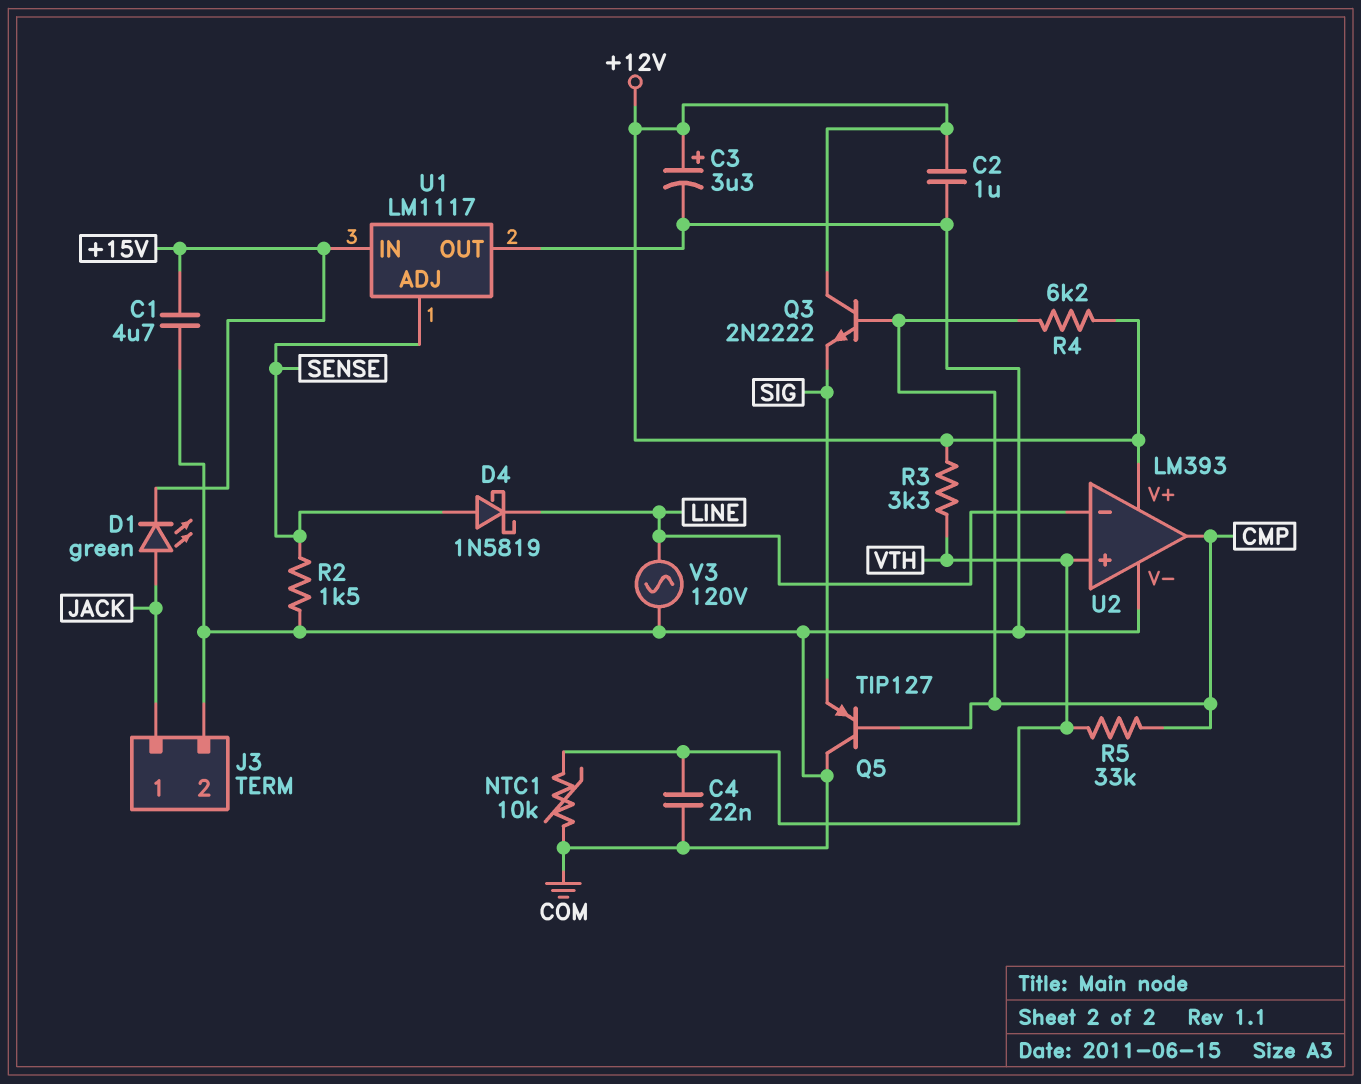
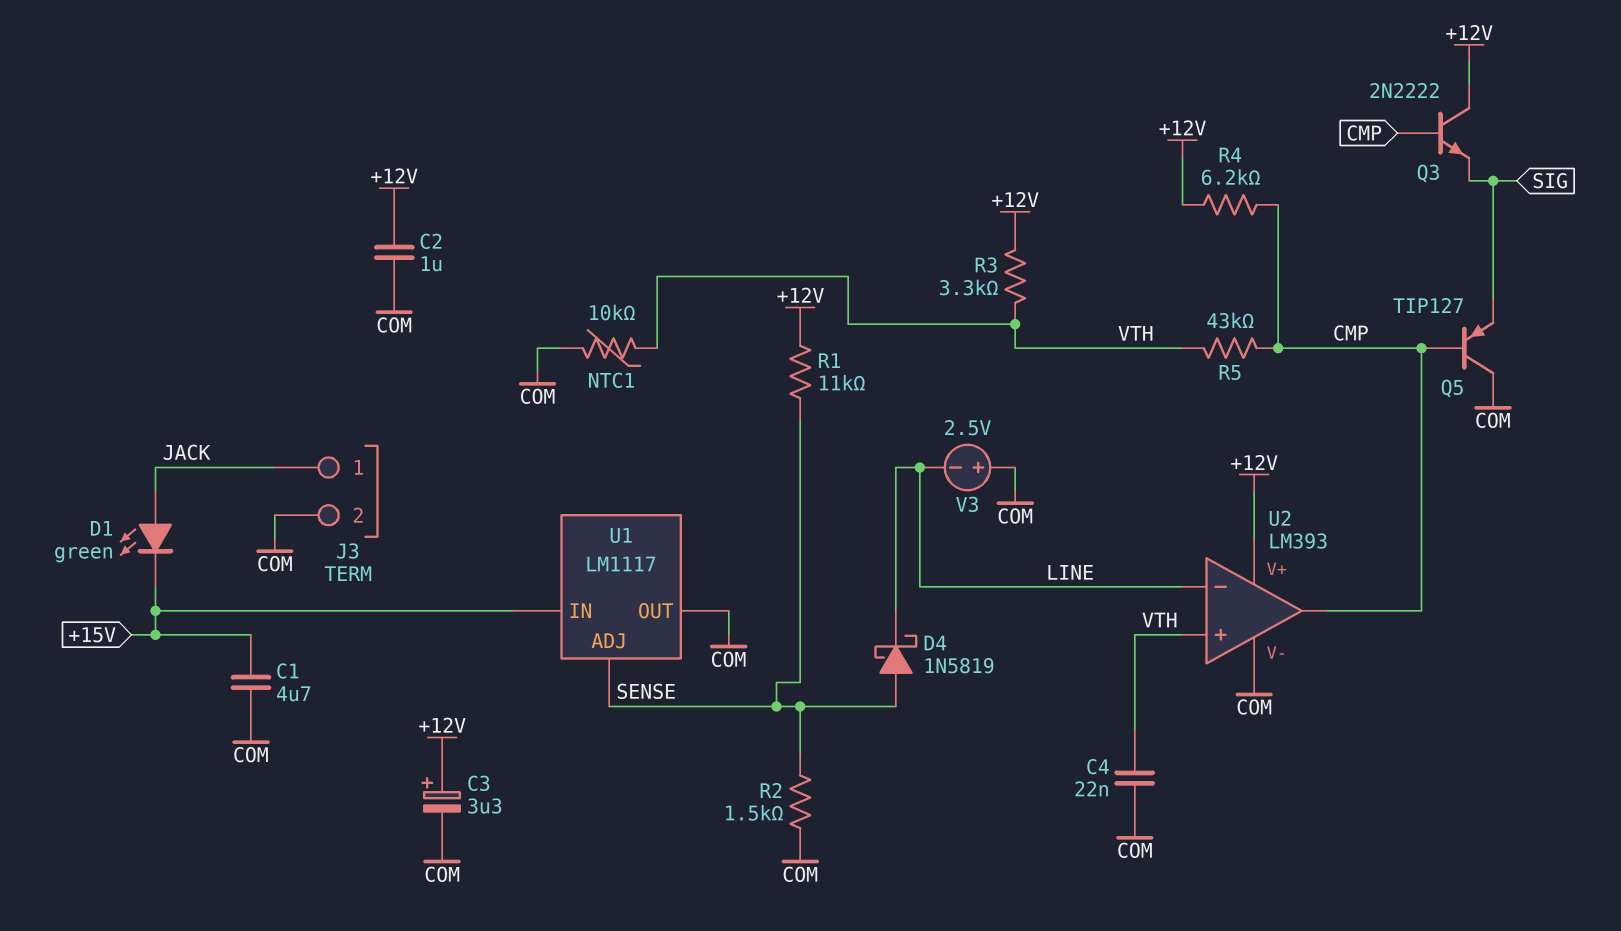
R1: none -> 11k (+12V, SENSE)
R5: 33k (CMP, VTH) -> 43k (CMP, VTH)
V3: AC 120V (COM, LINE) -> 2.5V (plus COM, minus LINE)

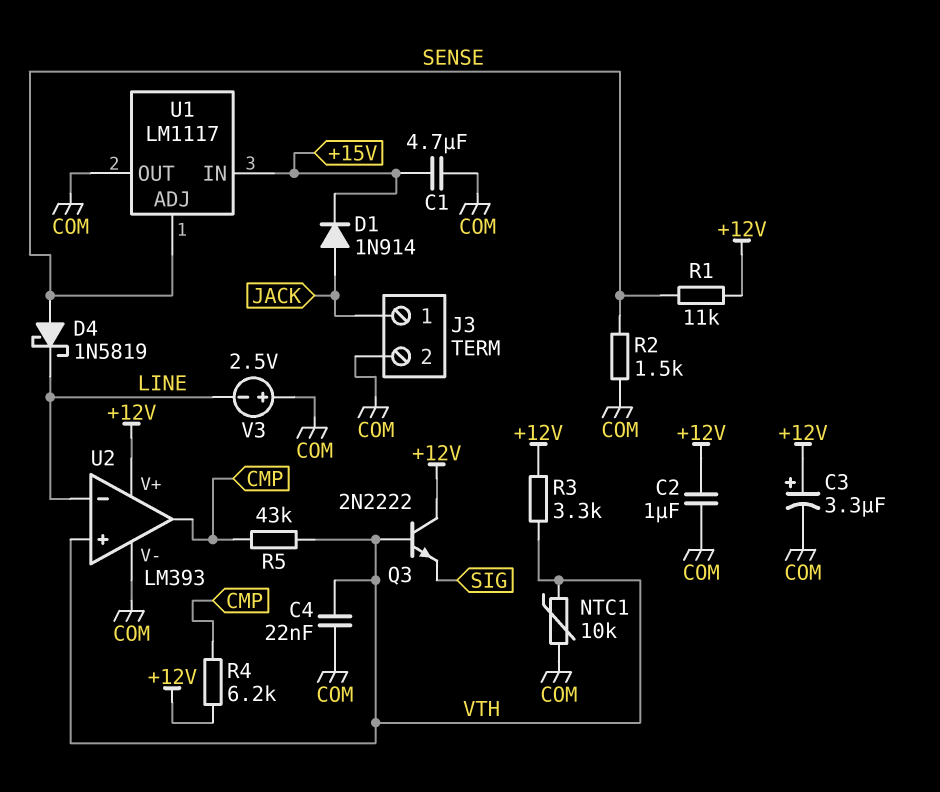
D1: LED green (A JACK, K +15V) -> diode 1N914 (A JACK, K +15V)
Q3: NPN 2N2222 (B CMP, C +12V, E SIG) -> NPN 2N2222 (B VTH, C +12V, E SIG)
Q5: PNP TIP127 (B CMP, C COM, E SIG) -> none

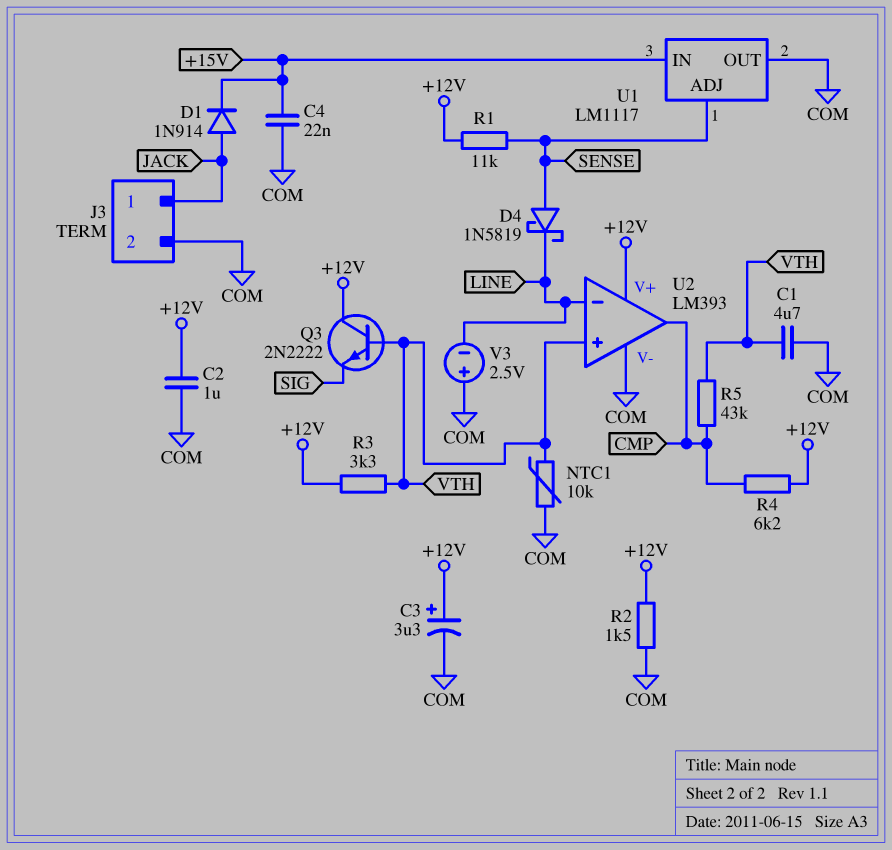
C1: 4.7uF (+15V, COM) -> 4.7uF (COM, VTH)
C4: 22nF (COM, VTH) -> 22nF (+15V, COM)
R2: 1.5k (COM, SENSE) -> 1.5k (+12V, COM)

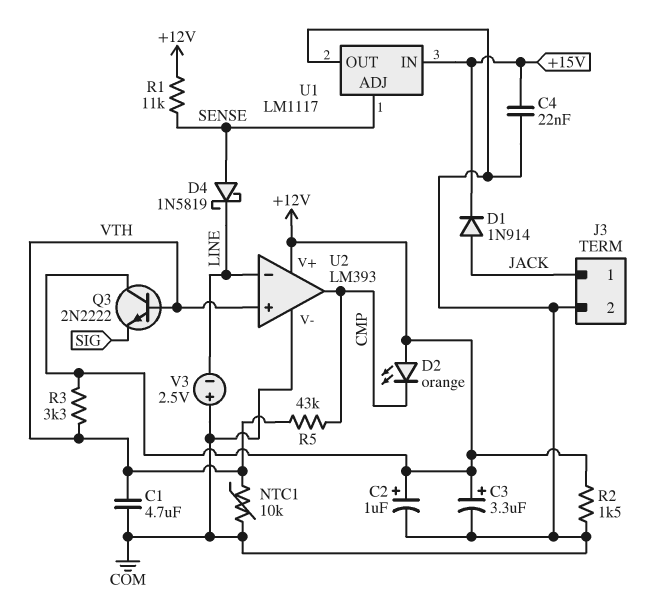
C2: 1uF (+12V, COM) -> 1uF (plus +12V, minus COM)
D2: none -> LED orange (A +12V, K CMP)
R4: 6.2k (+12V, CMP) -> none

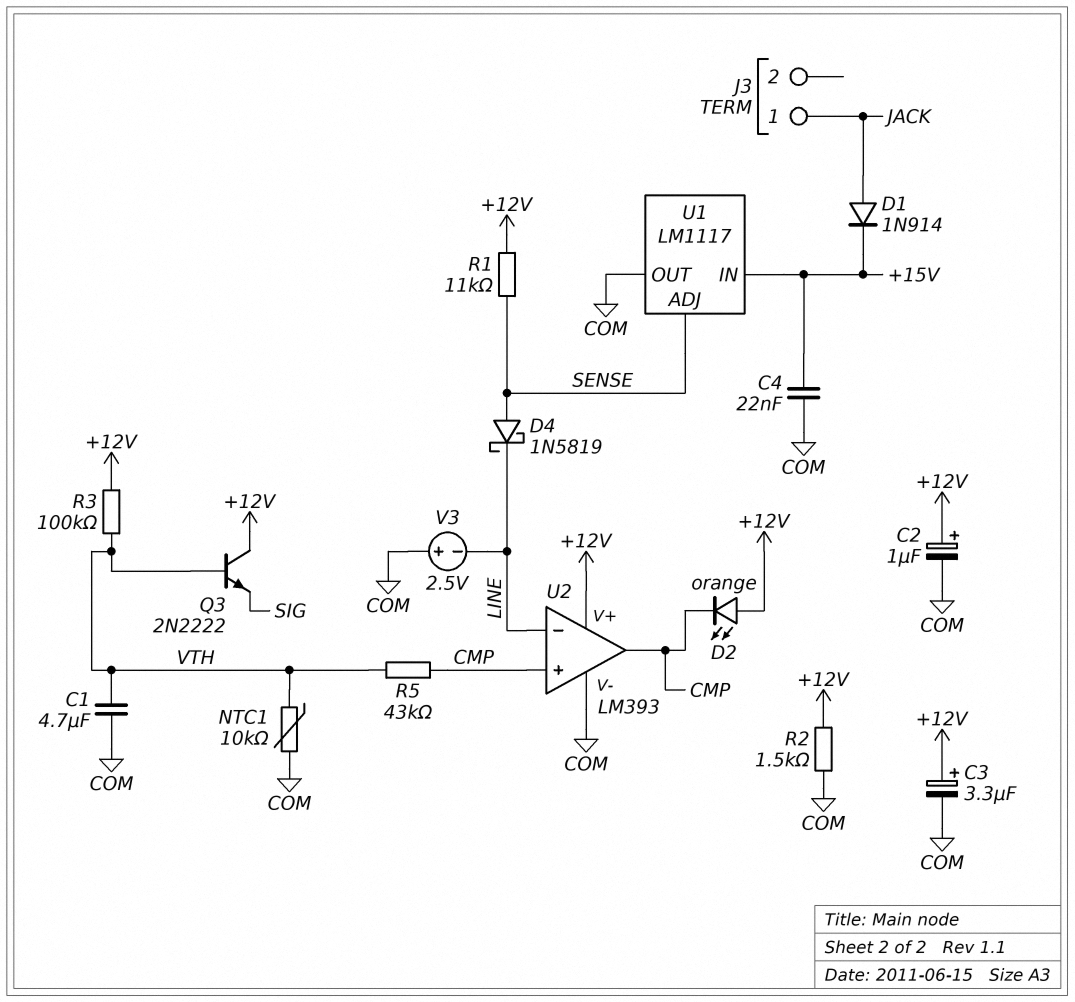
J3 pin 2: COM -> none
R3: 3.3k (+12V, VTH) -> 100k (+12V, VTH)
U2 pin in+: VTH -> CMP

